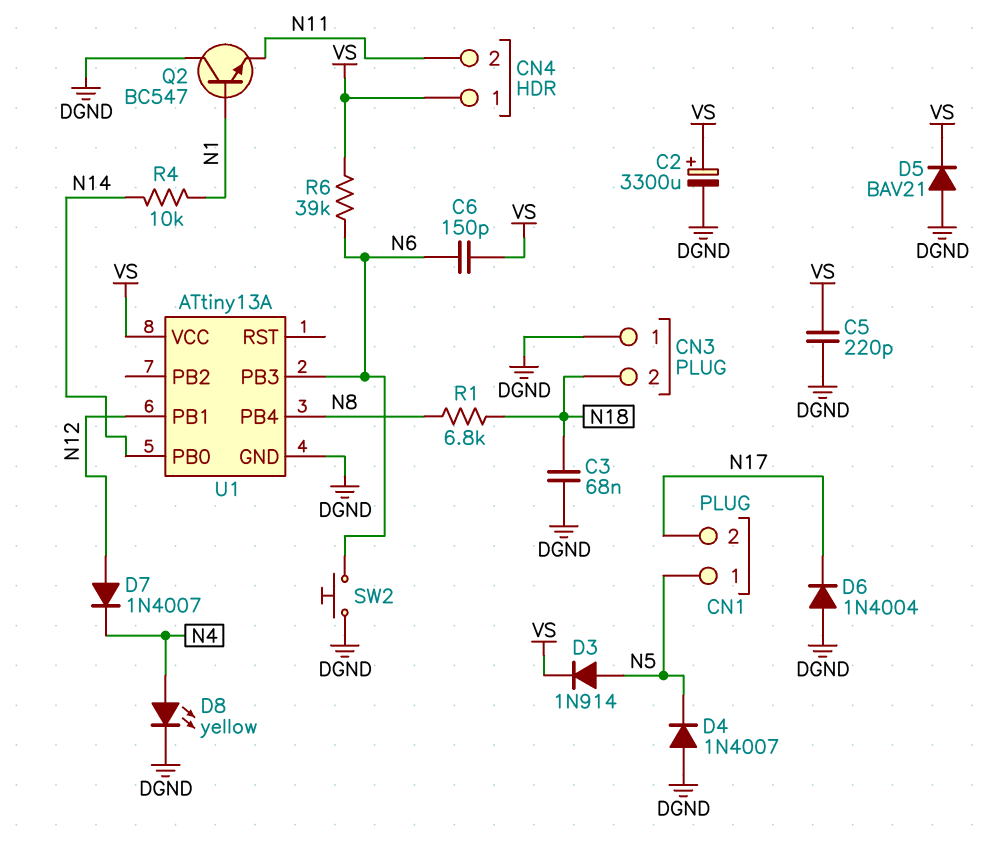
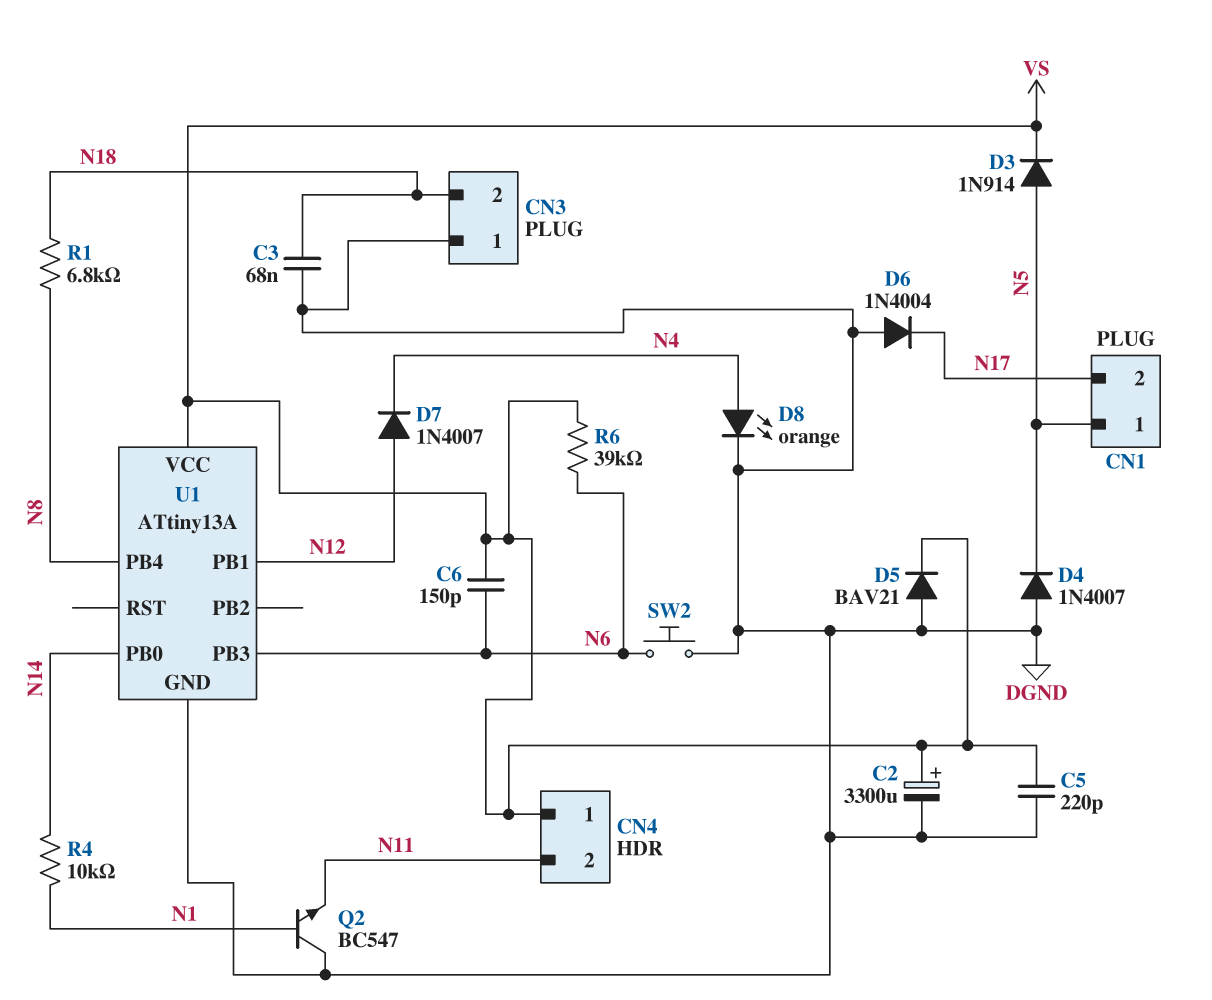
D8: LED yellow (A N4, K DGND) -> LED orange (A N4, K DGND)

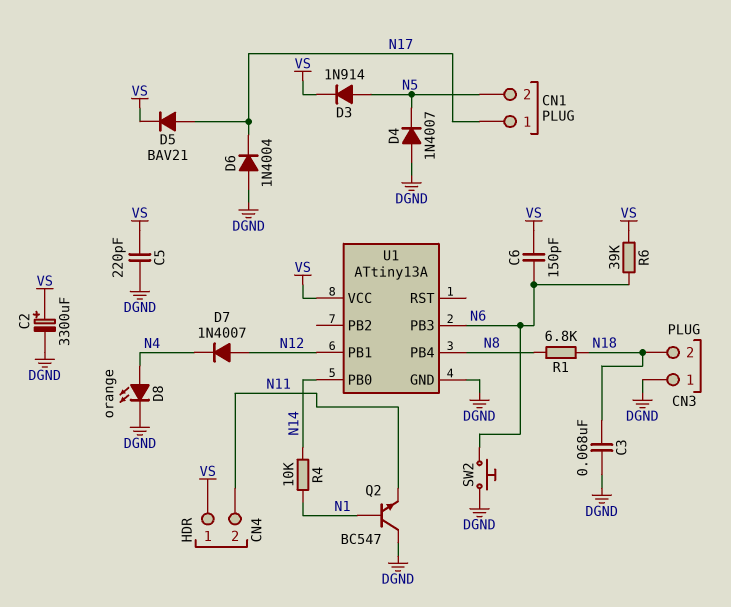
CN1 pin 1: N5 -> N17
CN1 pin 2: N17 -> N5
D5: diode BAV21 (A DGND, K VS) -> diode BAV21 (A N17, K VS)

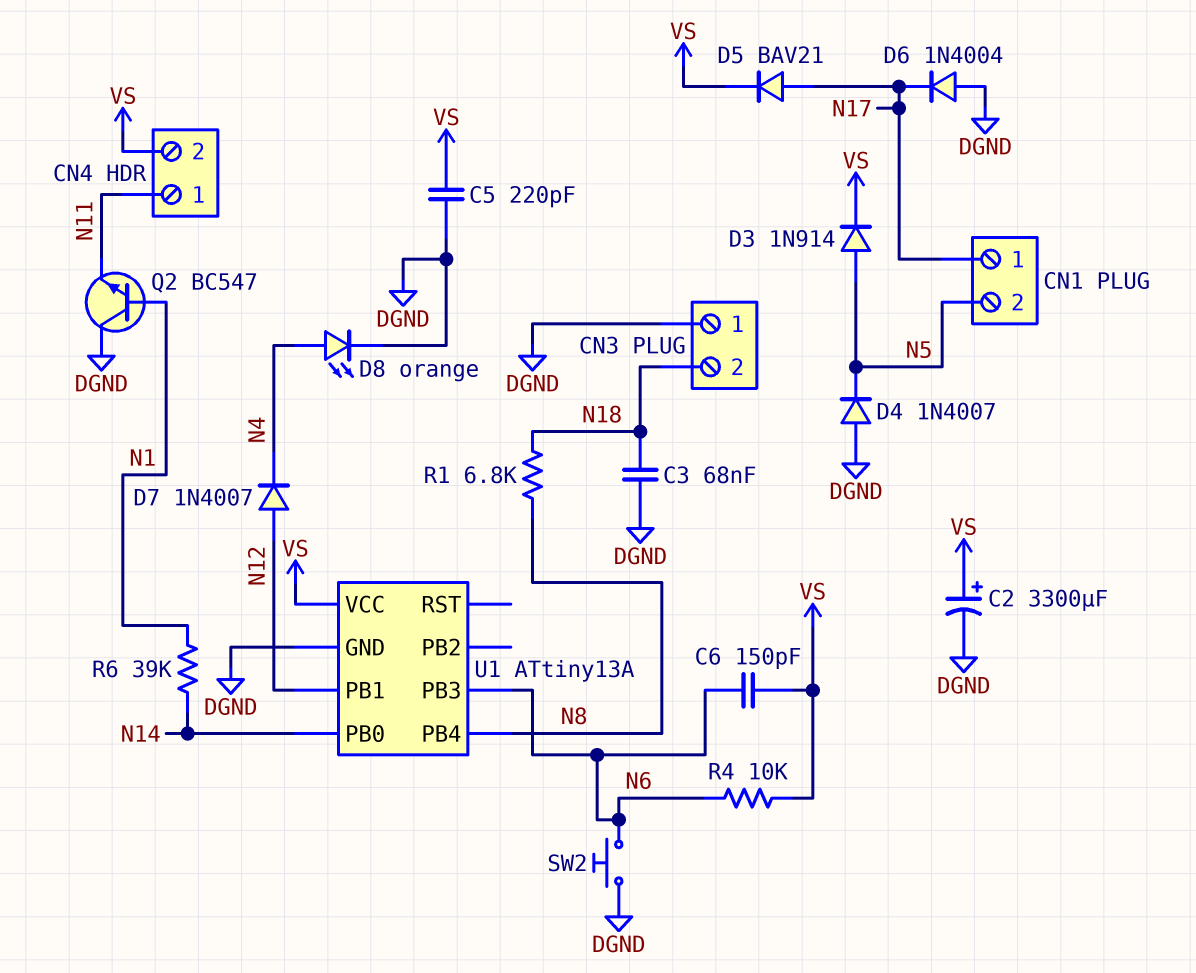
CN4 pin 1: VS -> N11
CN4 pin 2: N11 -> VS
R4: 10k (N1, N14) -> 10k (N6, VS)
R6: 39k (N6, VS) -> 39k (N1, N14)

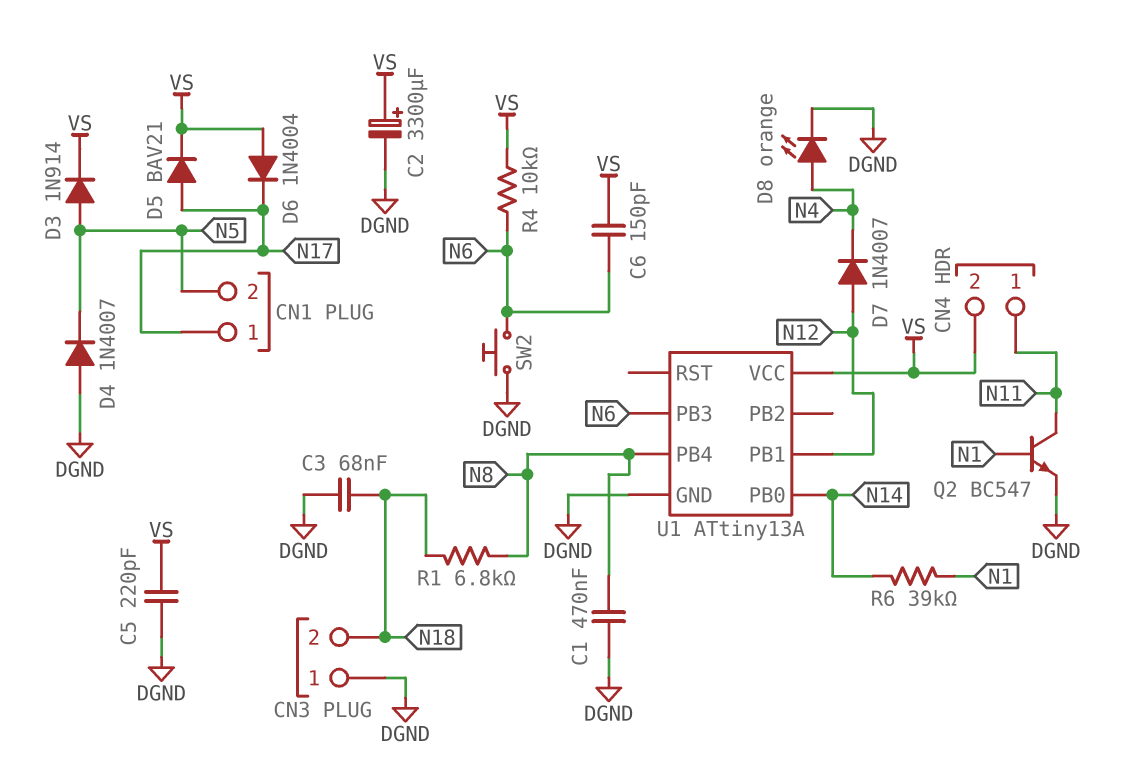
C1: none -> 470nF (DGND, N8)
D6: diode 1N4004 (A DGND, K N17) -> diode 1N4004 (A VS, K N17)
Q2: NPN BC547 (B N1, C DGND, E N11) -> NPN BC547 (B N1, C N11, E DGND)

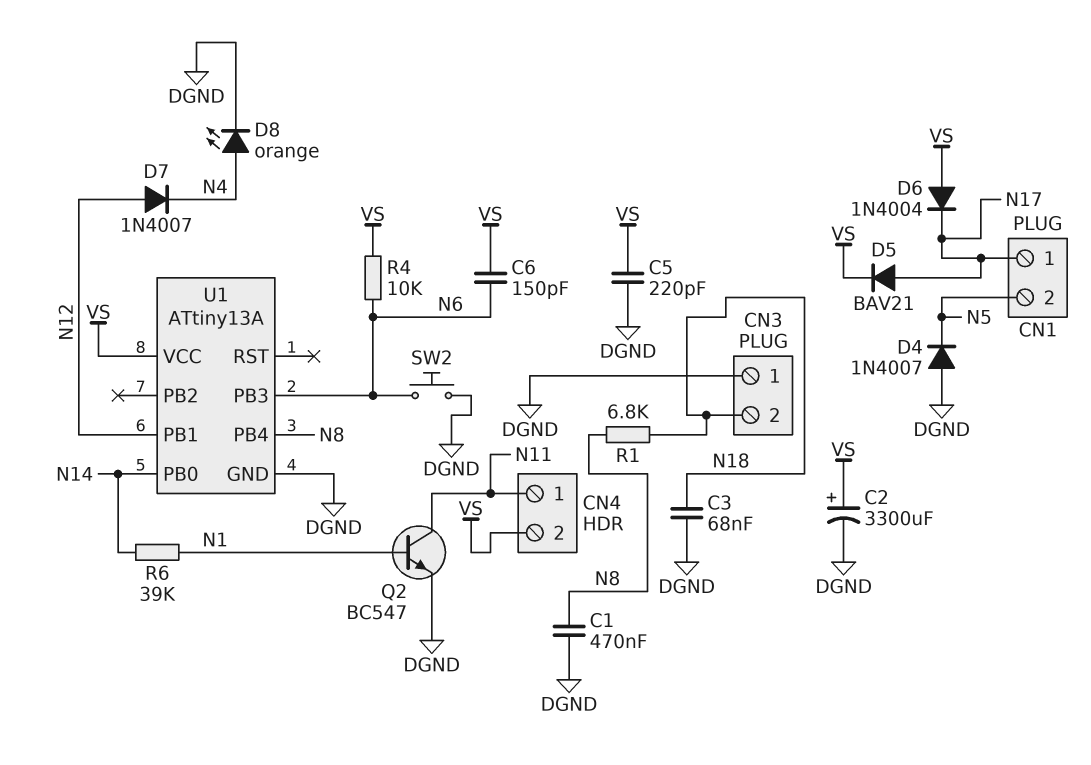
D3: diode 1N914 (A N5, K VS) -> none

